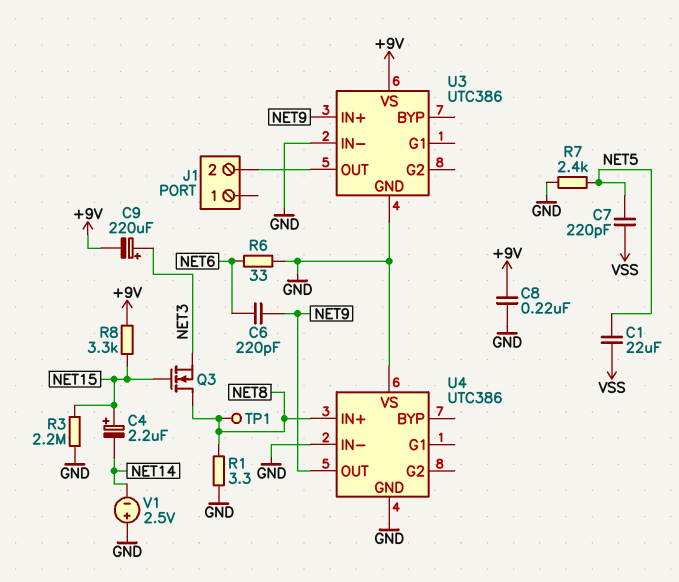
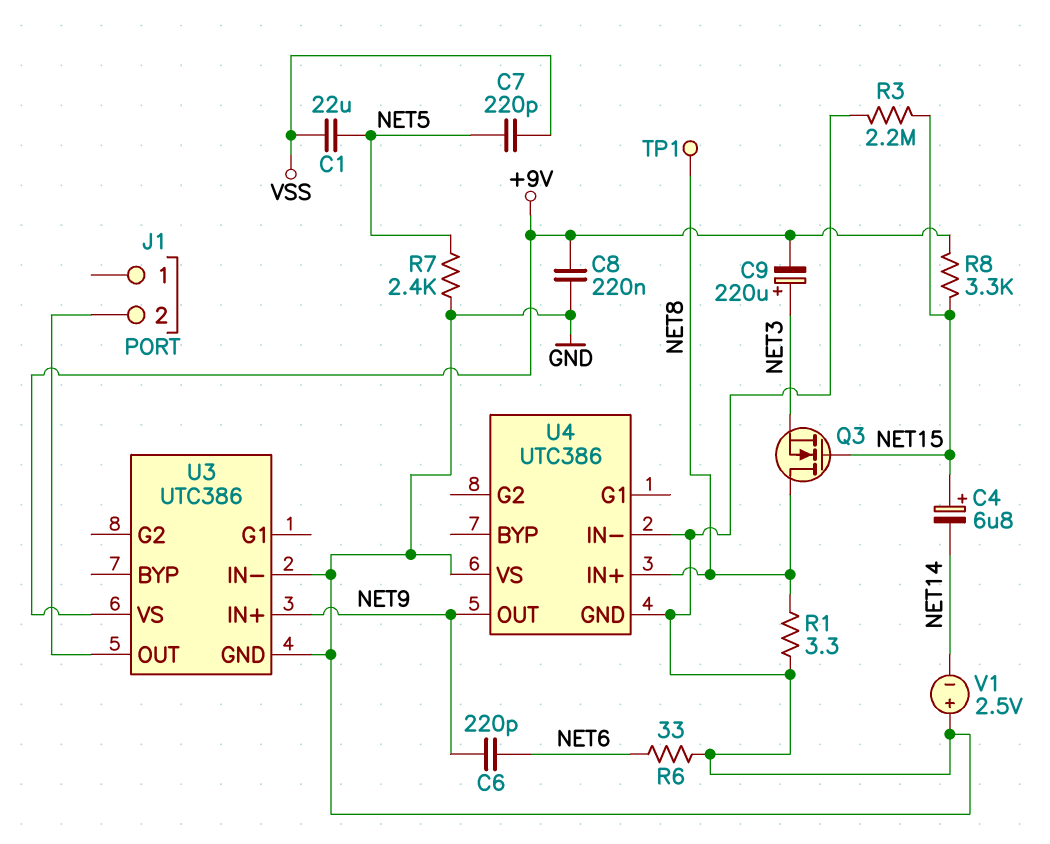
C4: 2.2uF (plus NET15, minus NET14) -> 6.8uF (plus NET15, minus NET14)

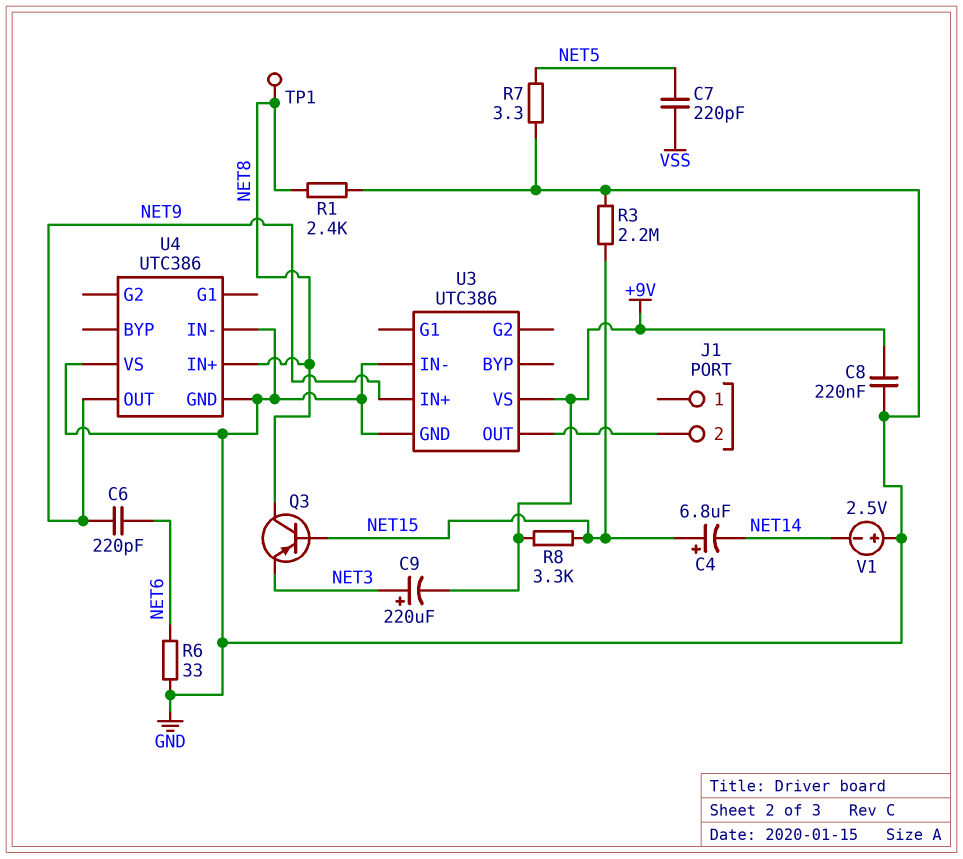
C1: 22uF (NET5, VSS) -> none
Q3: NMOS (G NET15, D NET8, S NET3) -> PNP (B NET15, C NET8, E NET3)
R1: 3.3 (GND, NET8) -> 2.4k (GND, NET8)
R7: 2.4k (GND, NET5) -> 3.3 (GND, NET5)

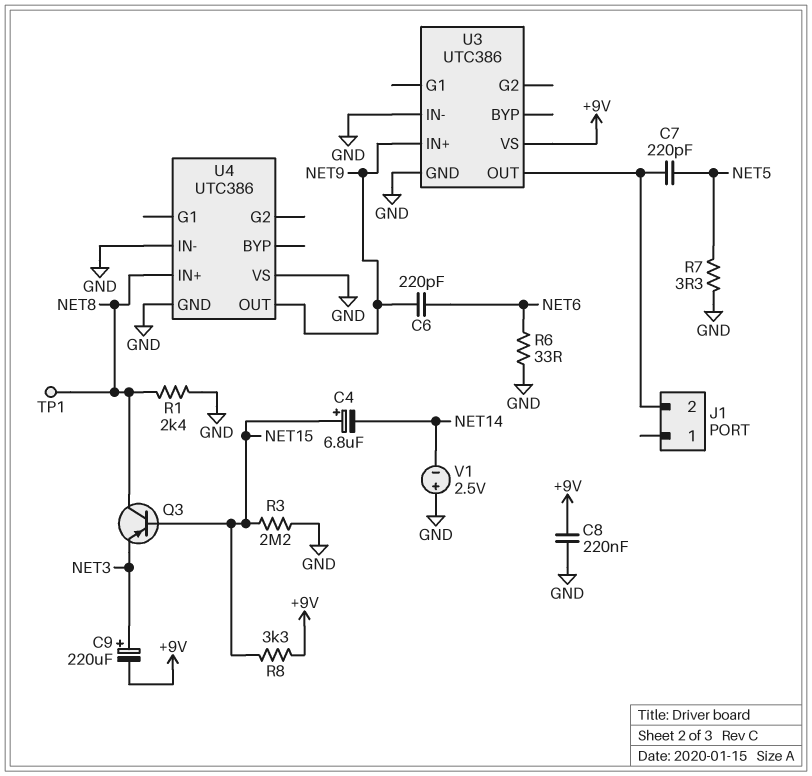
C7: 220pF (NET5, VSS) -> 220pF (J1/2, NET5)

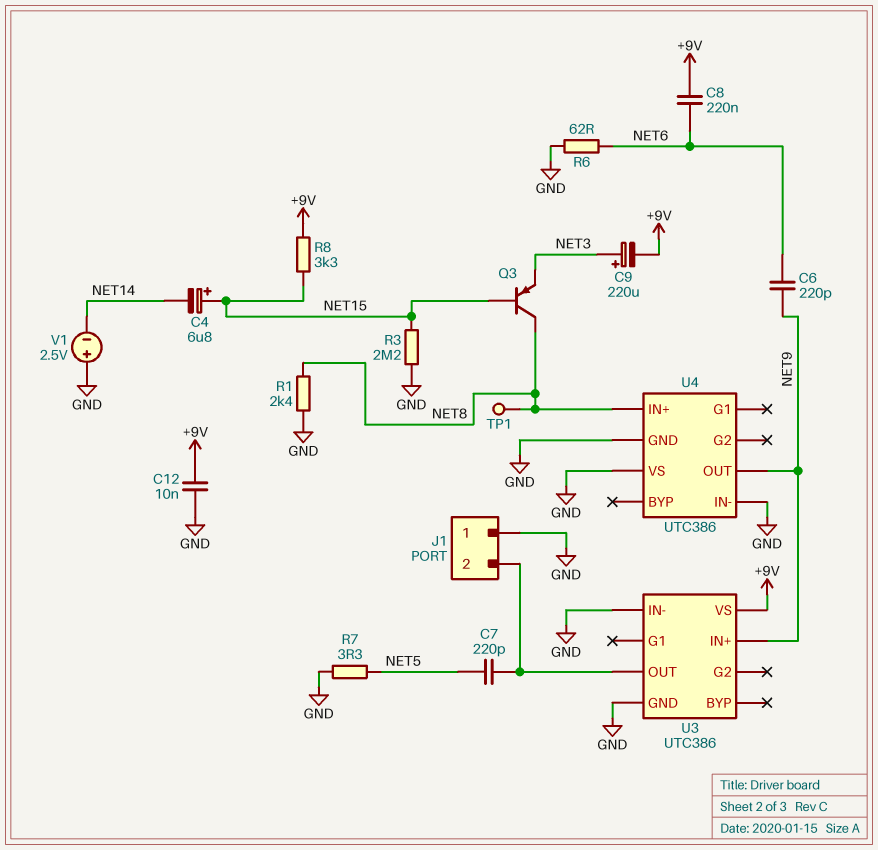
C8: 220nF (+9V, GND) -> 220nF (+9V, NET6)
C12: none -> 10nF (+9V, GND)
J1 pin 1: none -> GND
R6: 33 (GND, NET6) -> 62 (GND, NET6)

